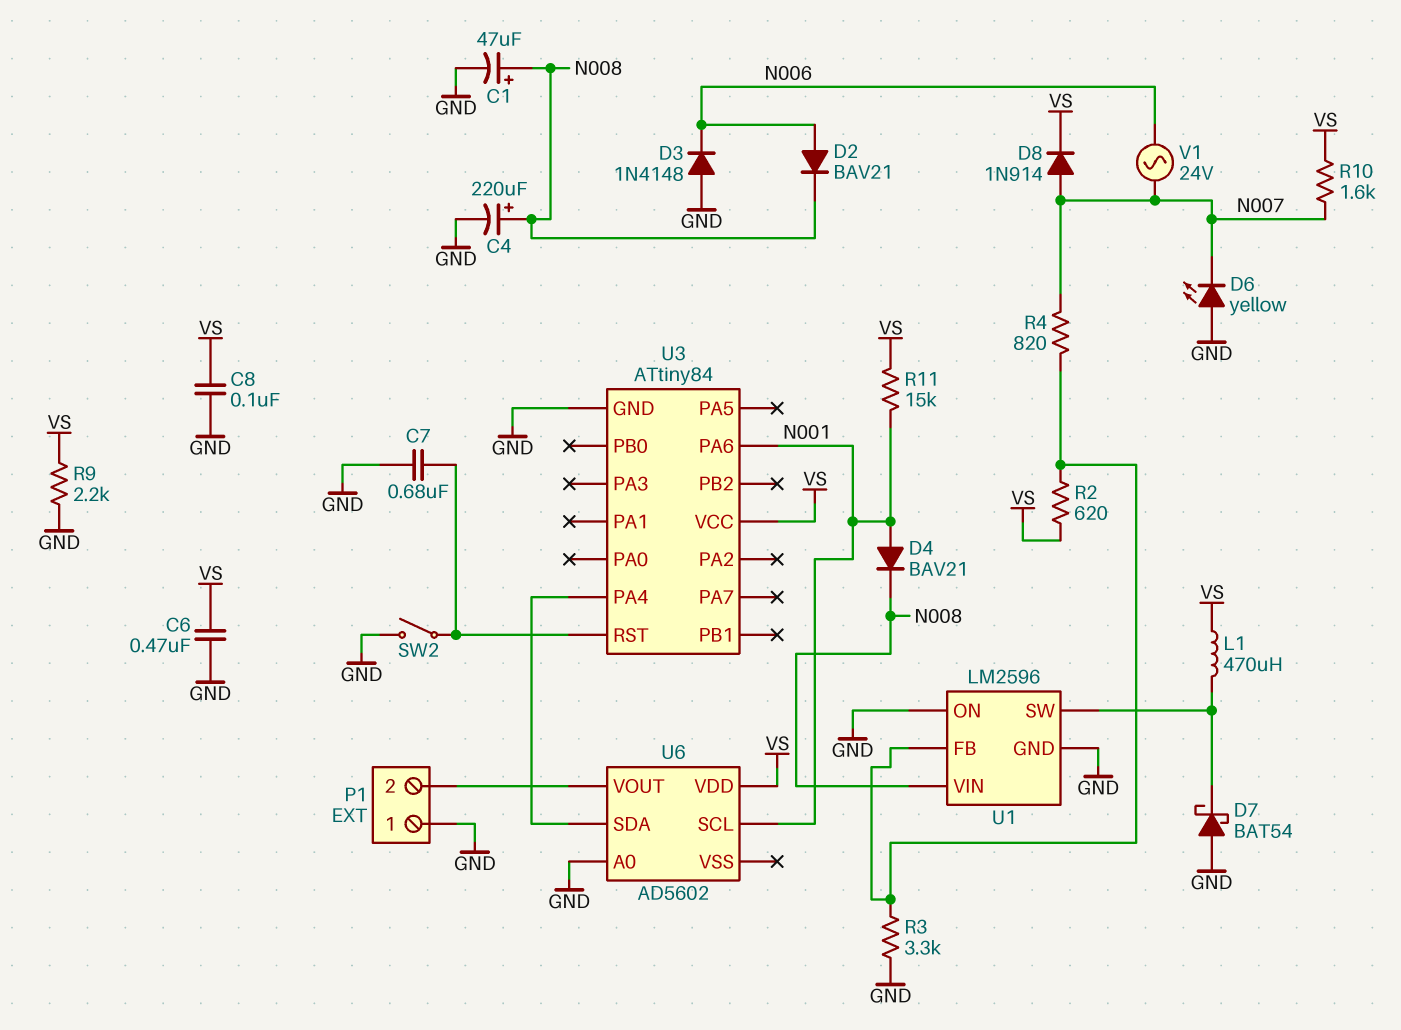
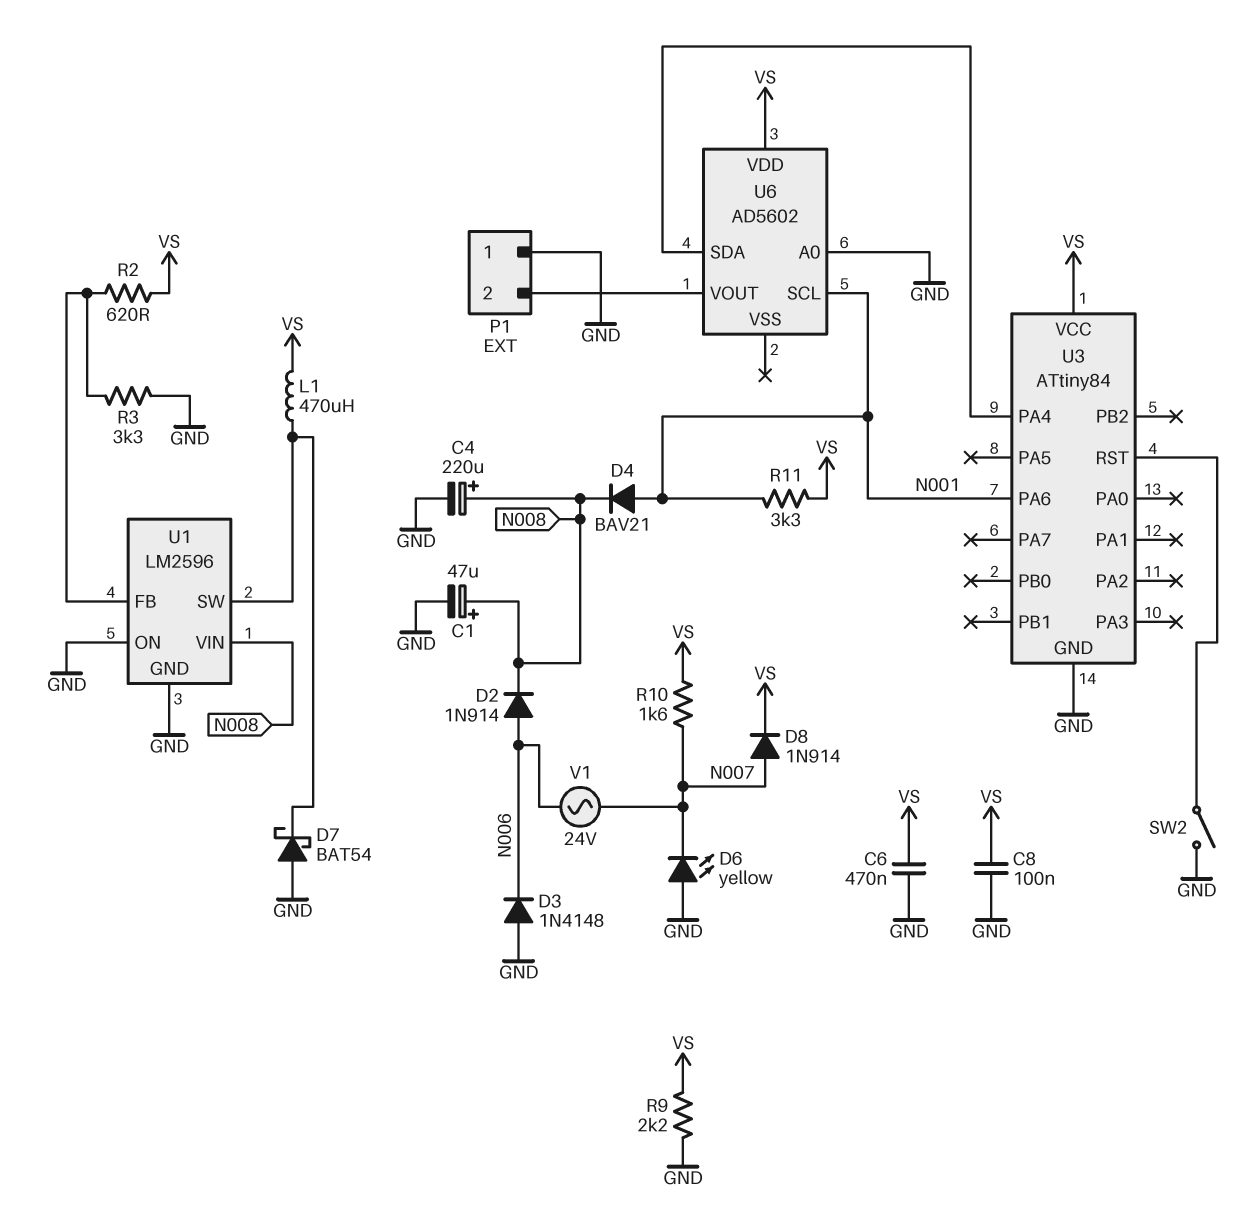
C7: 680nF (GND, U3/RST) -> none
D2: diode BAV21 (A N006, K N008) -> diode 1N914 (A N006, K N008)
R4: 820 (N007, U1/FB) -> none
R11: 15k (N001, VS) -> 3.3k (N001, VS)

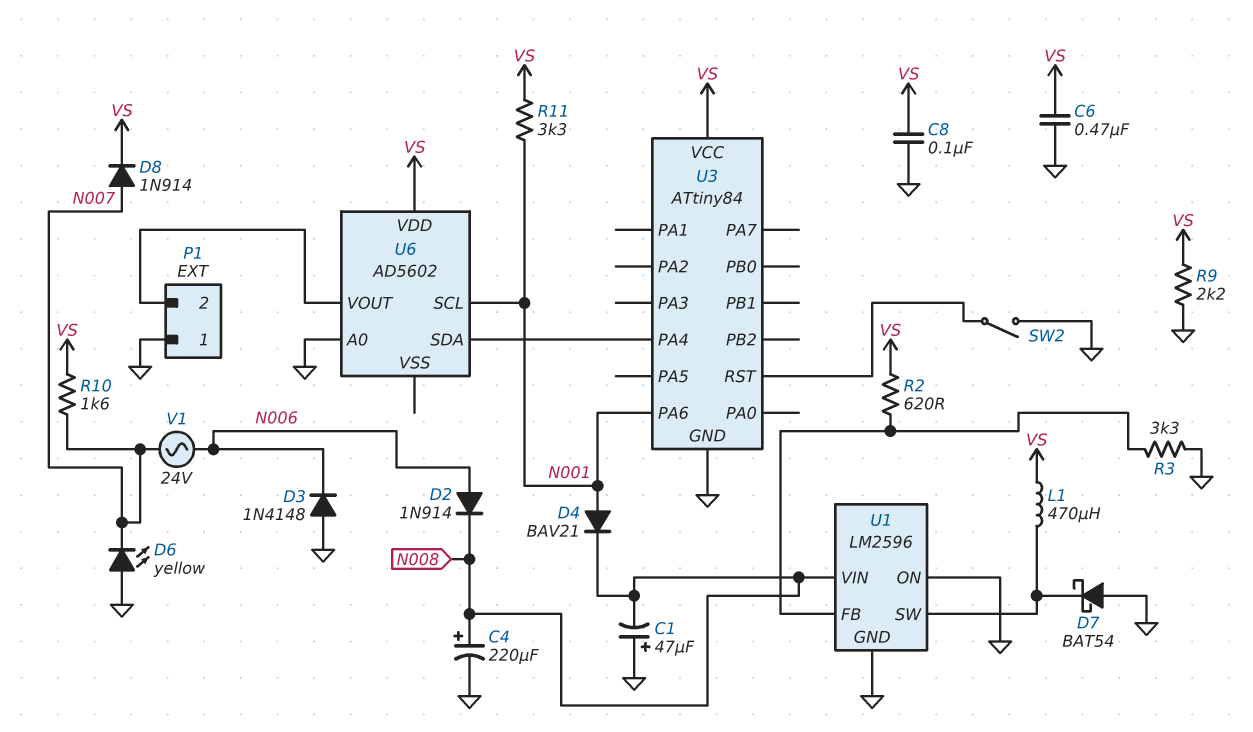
C1: 47uF (plus N008, minus GND) -> 47uF (plus GND, minus N008)

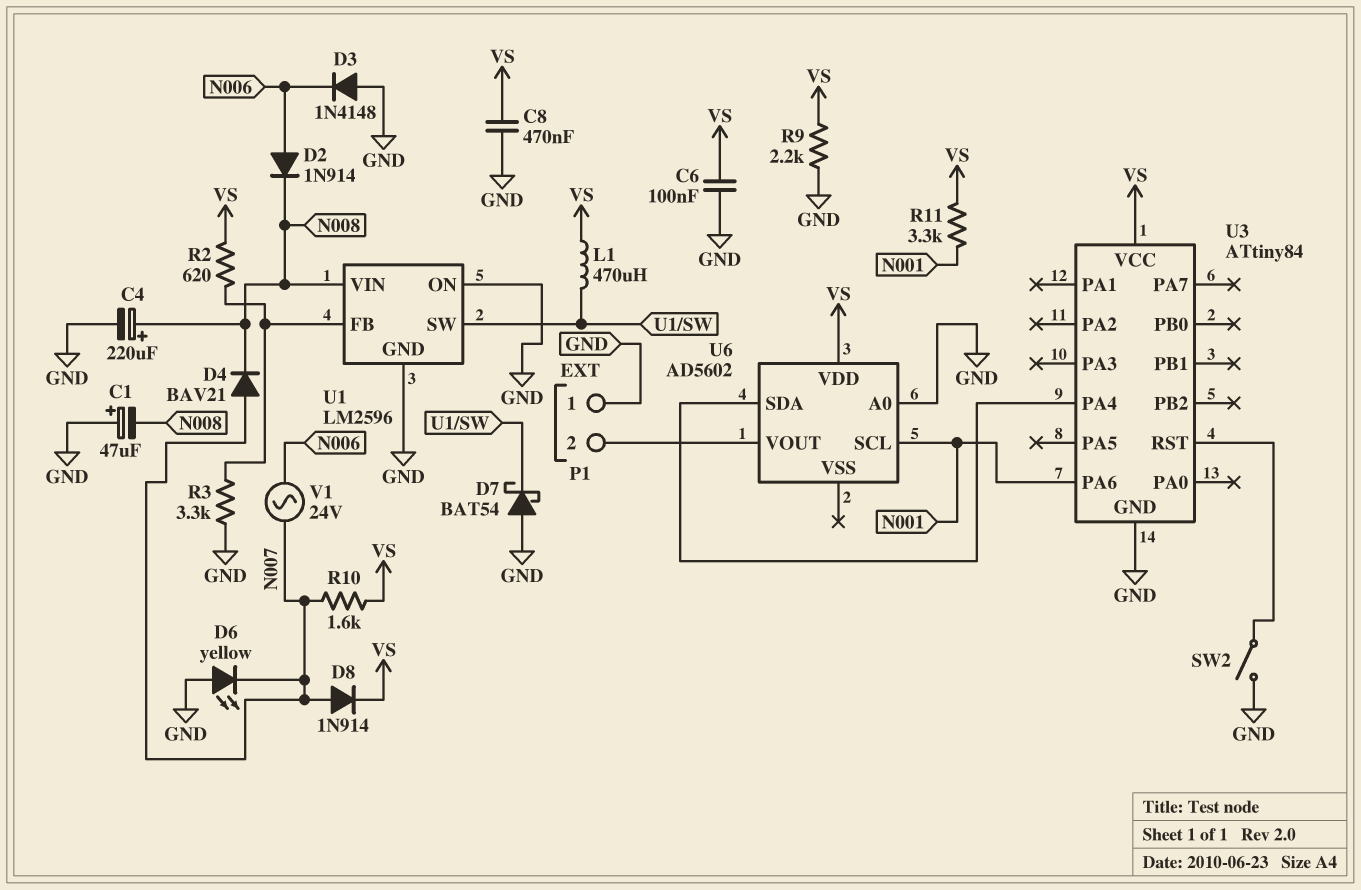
C6: 470nF (GND, VS) -> 100nF (GND, VS)
C8: 100nF (GND, VS) -> 470nF (GND, VS)
D4: diode BAV21 (A N001, K N008) -> diode BAV21 (A N007, K N008)

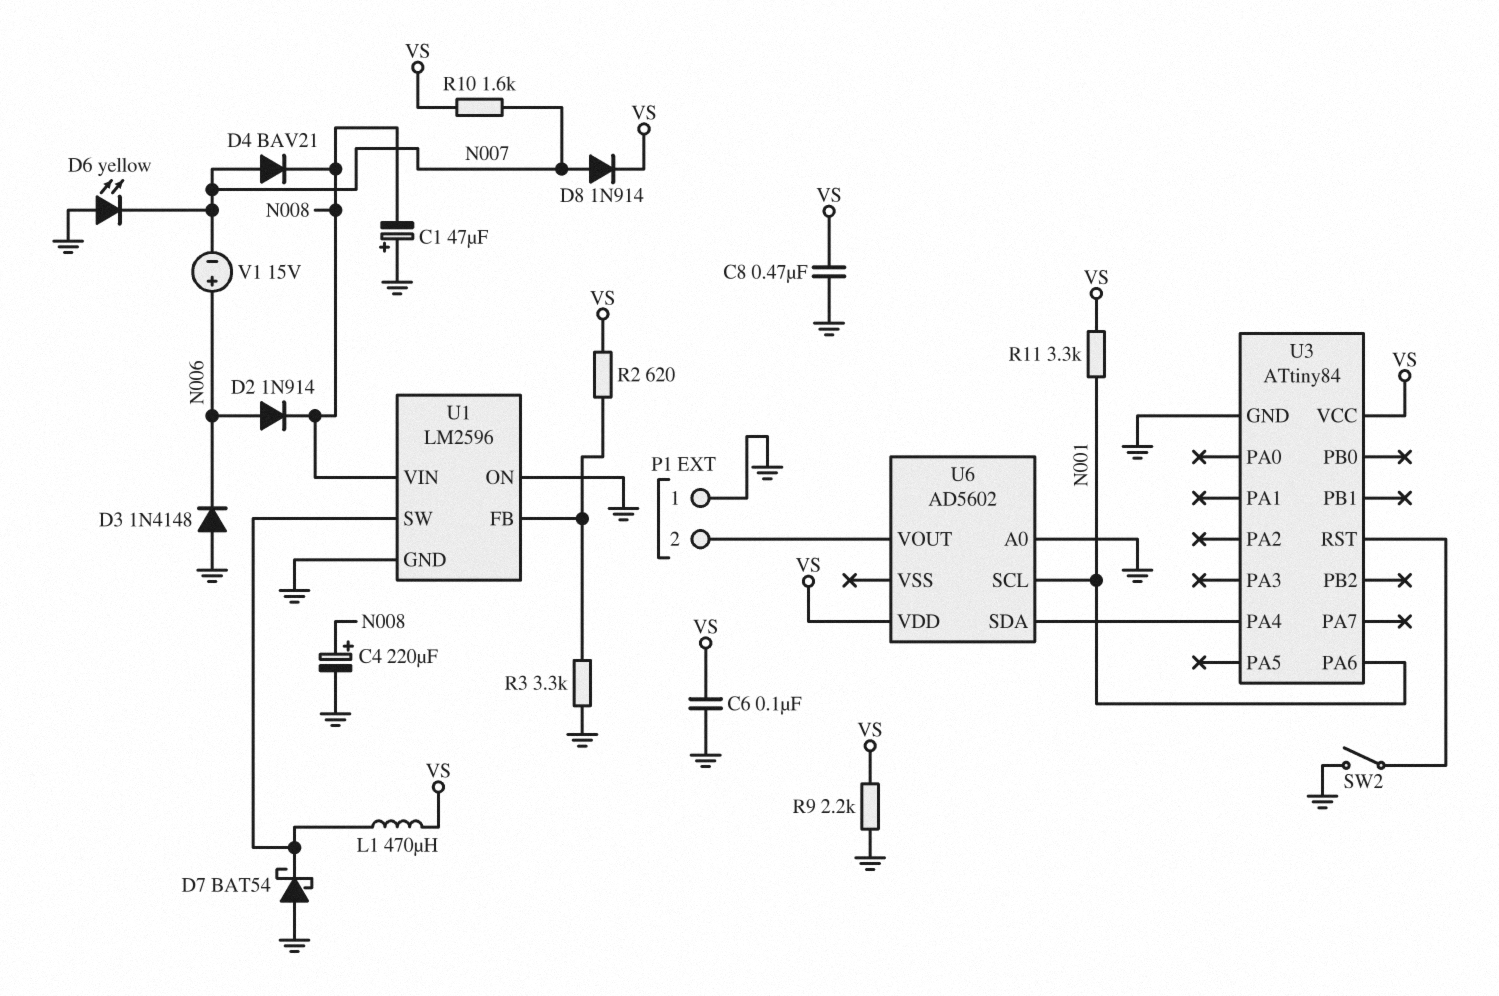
V1: AC 24V (N006, N007) -> 15V (plus N006, minus N007)

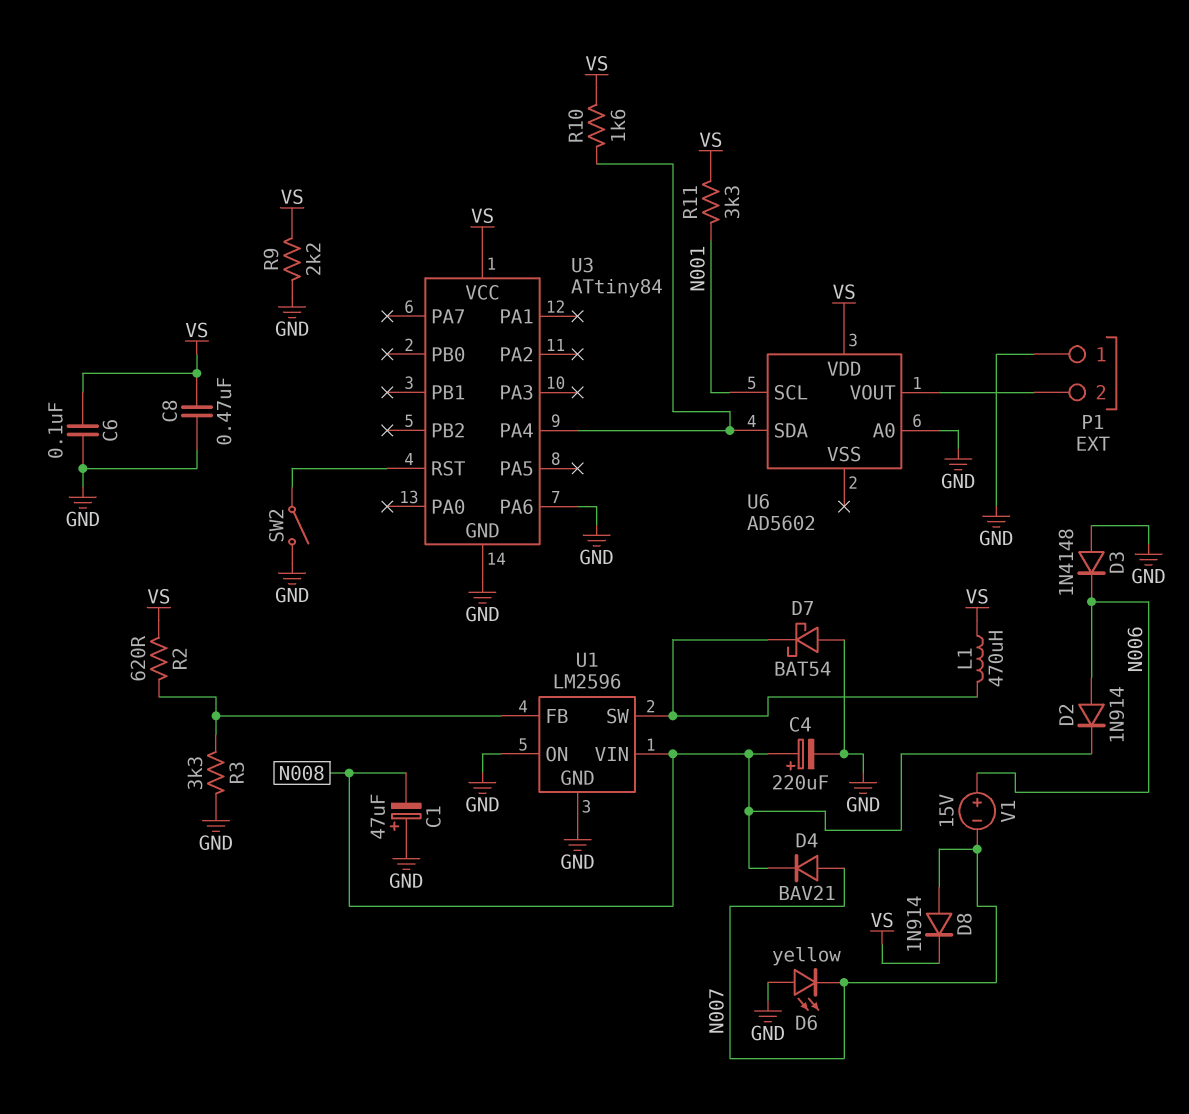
R10: 1.6k (N007, VS) -> 1.6k (U3/PA4, VS)
U3 pin PA6: N001 -> GND

